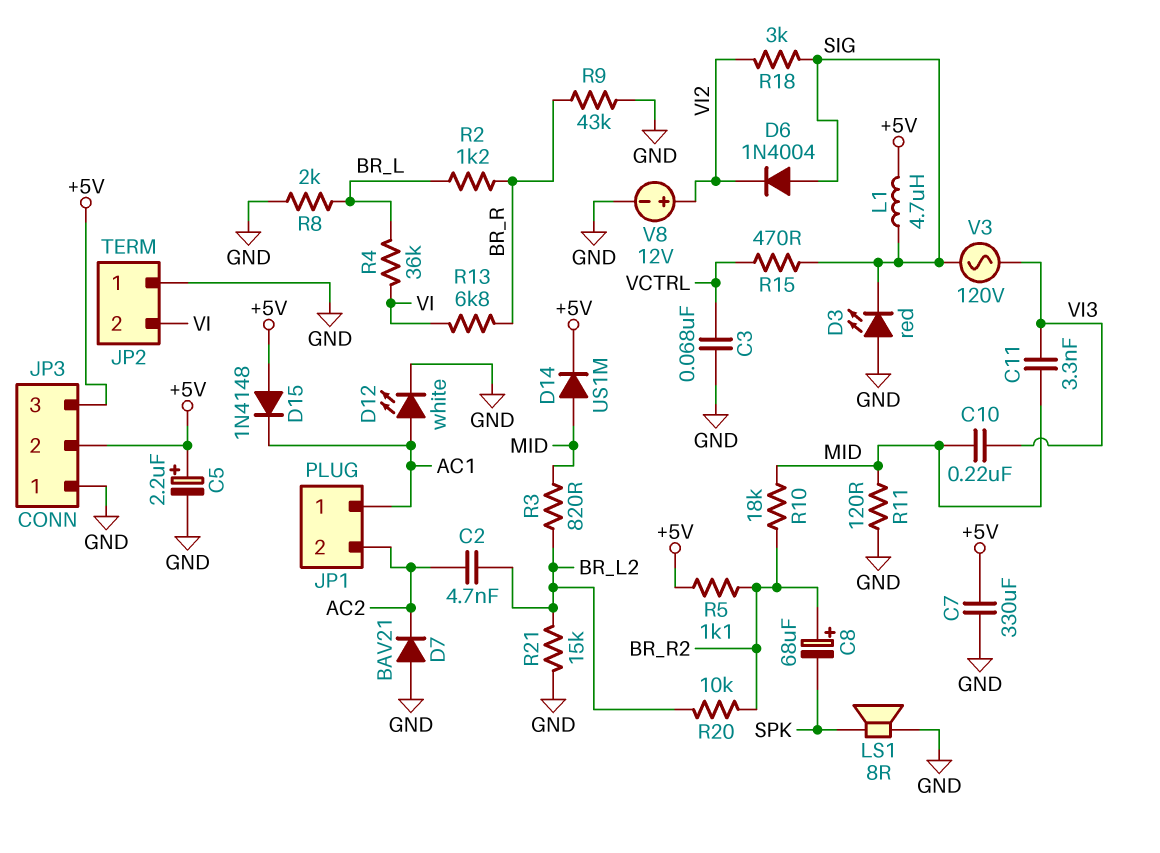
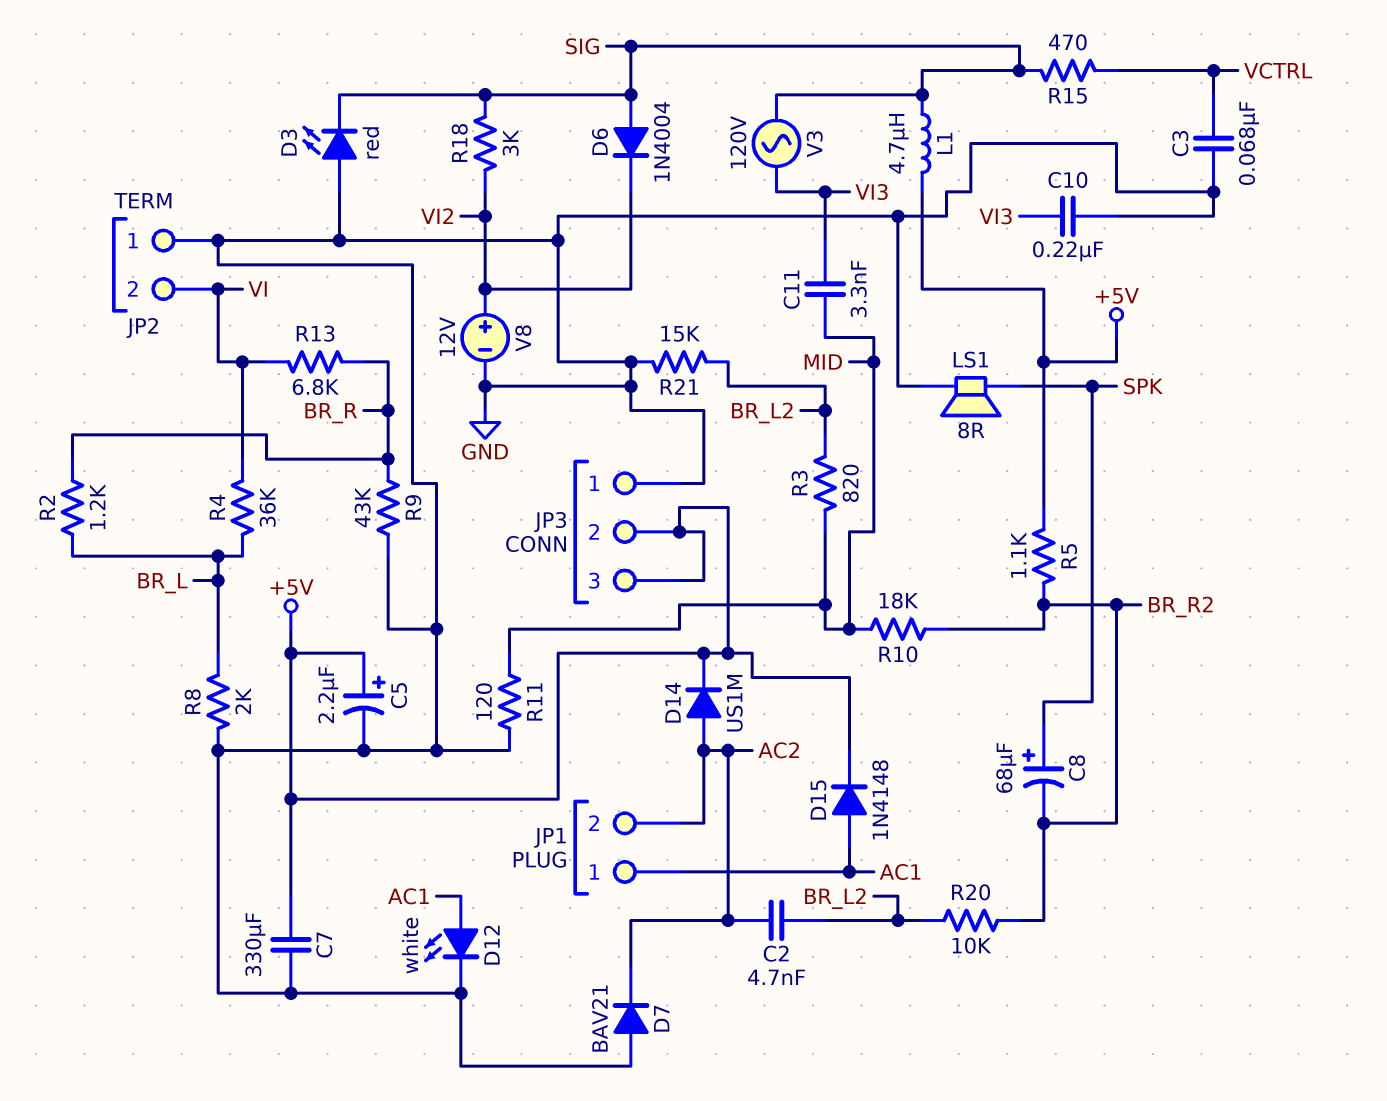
C8: 68uF (plus BR_R2, minus SPK) -> 68uF (plus SPK, minus BR_R2)
C10: 220nF (MID, VI3) -> 220nF (GND, VI3)
D14: diode US1M (A MID, K +5V) -> diode US1M (A AC2, K +5V)
D15: diode 1N4148 (A +5V, K AC1) -> diode 1N4148 (A AC1, K +5V)

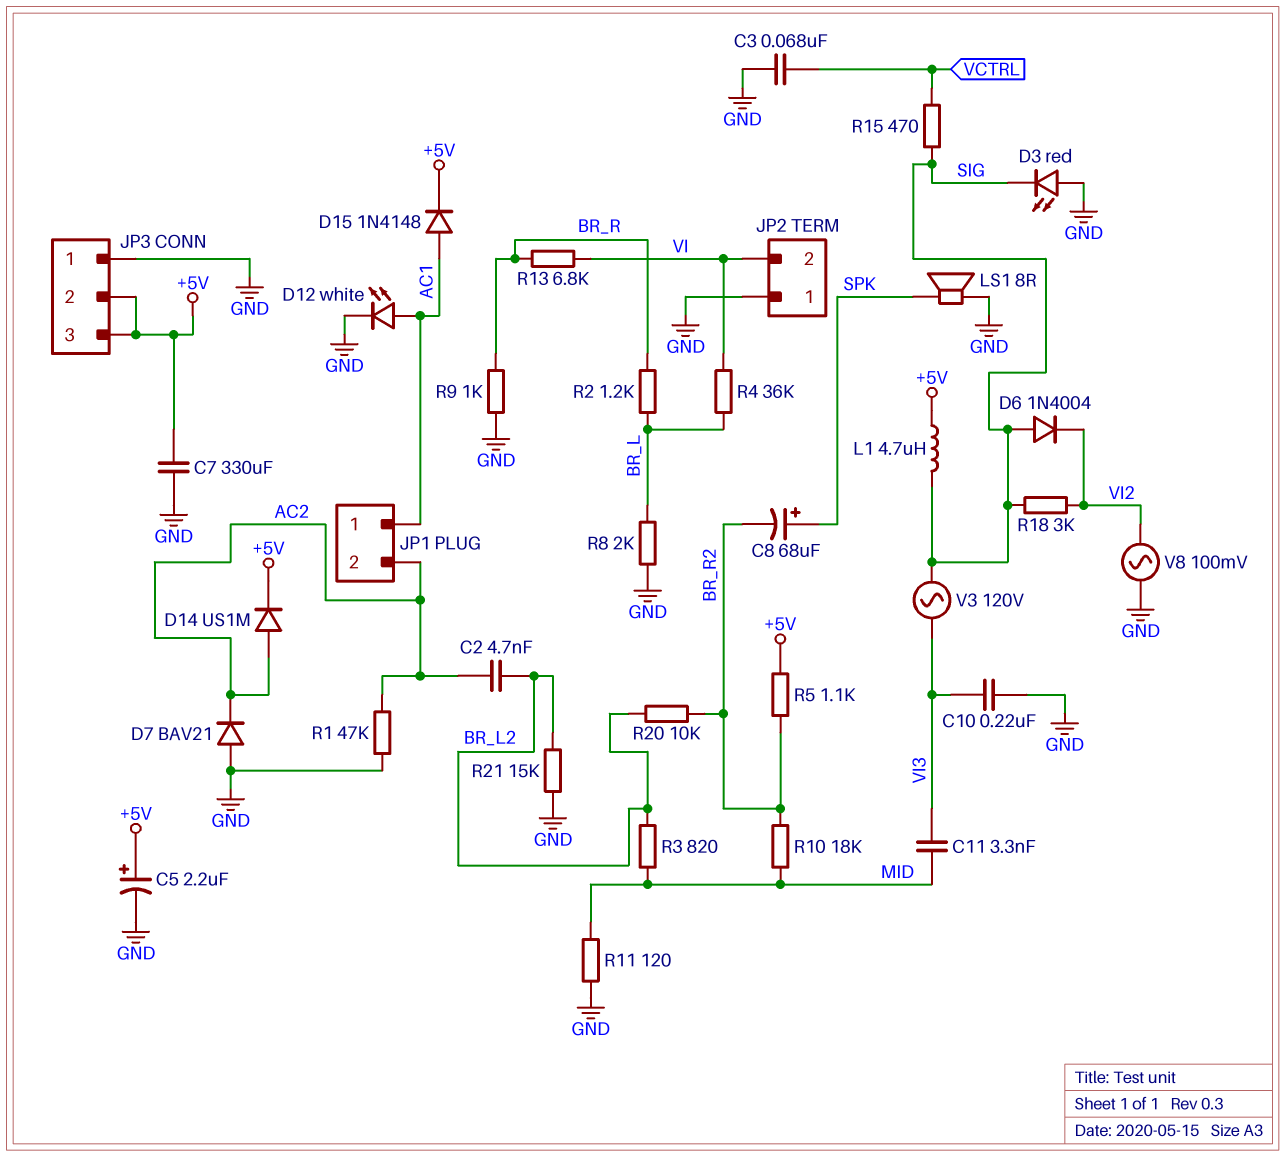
R1: none -> 47k (AC2, GND)
R9: 43k (BR_R, GND) -> 1k (BR_R, GND)
V8: 12V (plus VI2, minus GND) -> AC 100mV (GND, VI2)

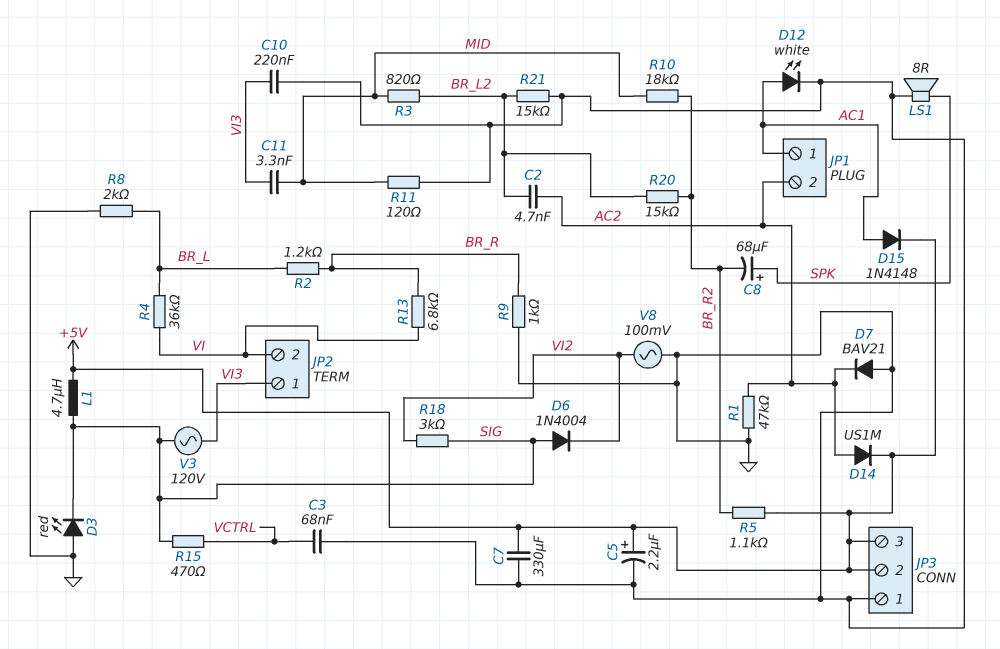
JP2 pin 1: GND -> VI3
R20: 10k (BR_L2, BR_R2) -> 15k (BR_L2, BR_R2)

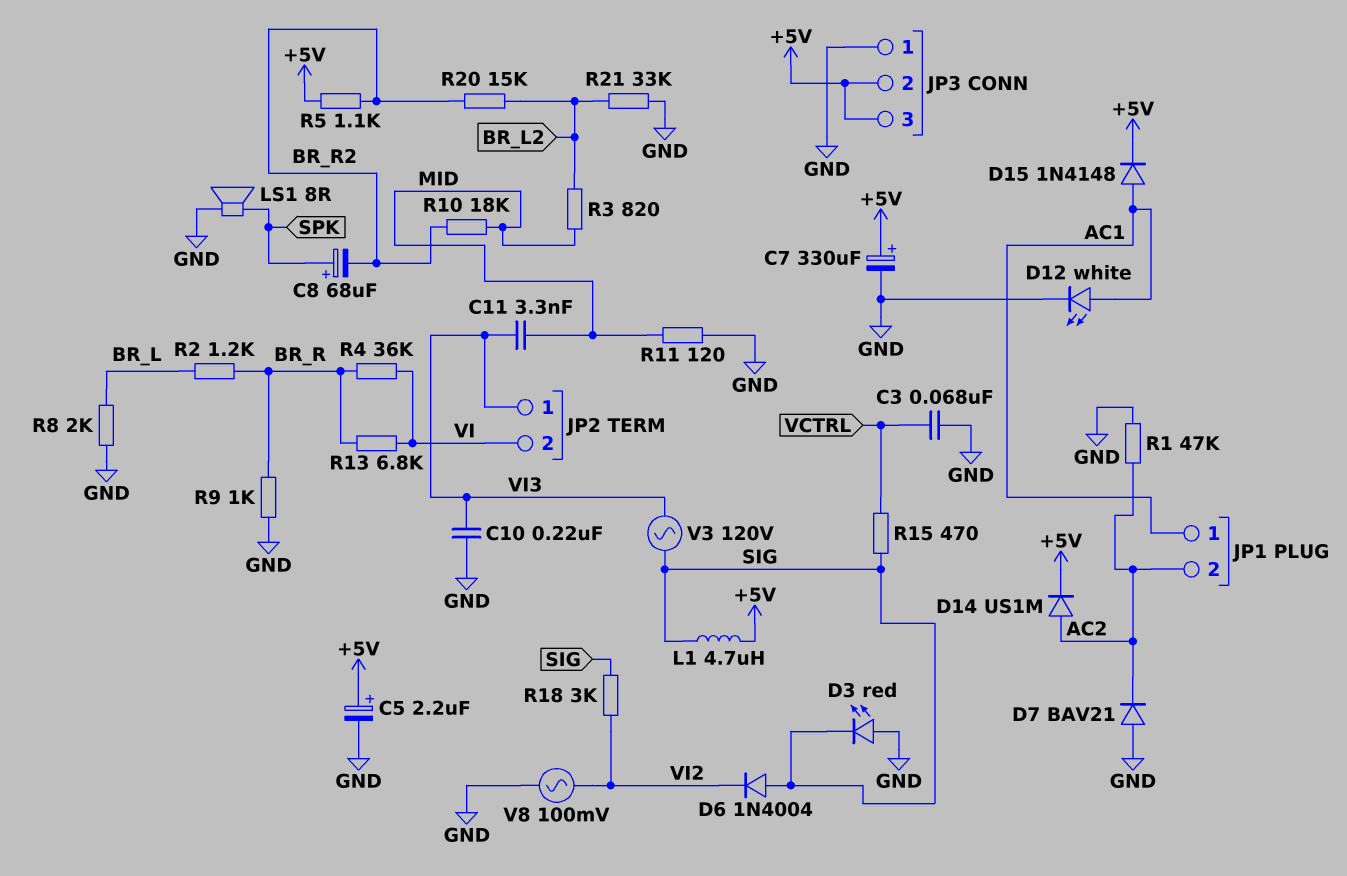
C2: 4.7nF (AC2, BR_L2) -> none
C7: 330uF (+5V, GND) -> 330uF (plus +5V, minus GND)
R4: 36k (BR_L, VI) -> 36k (BR_R, VI)
R21: 15k (BR_L2, GND) -> 33k (BR_L2, GND)

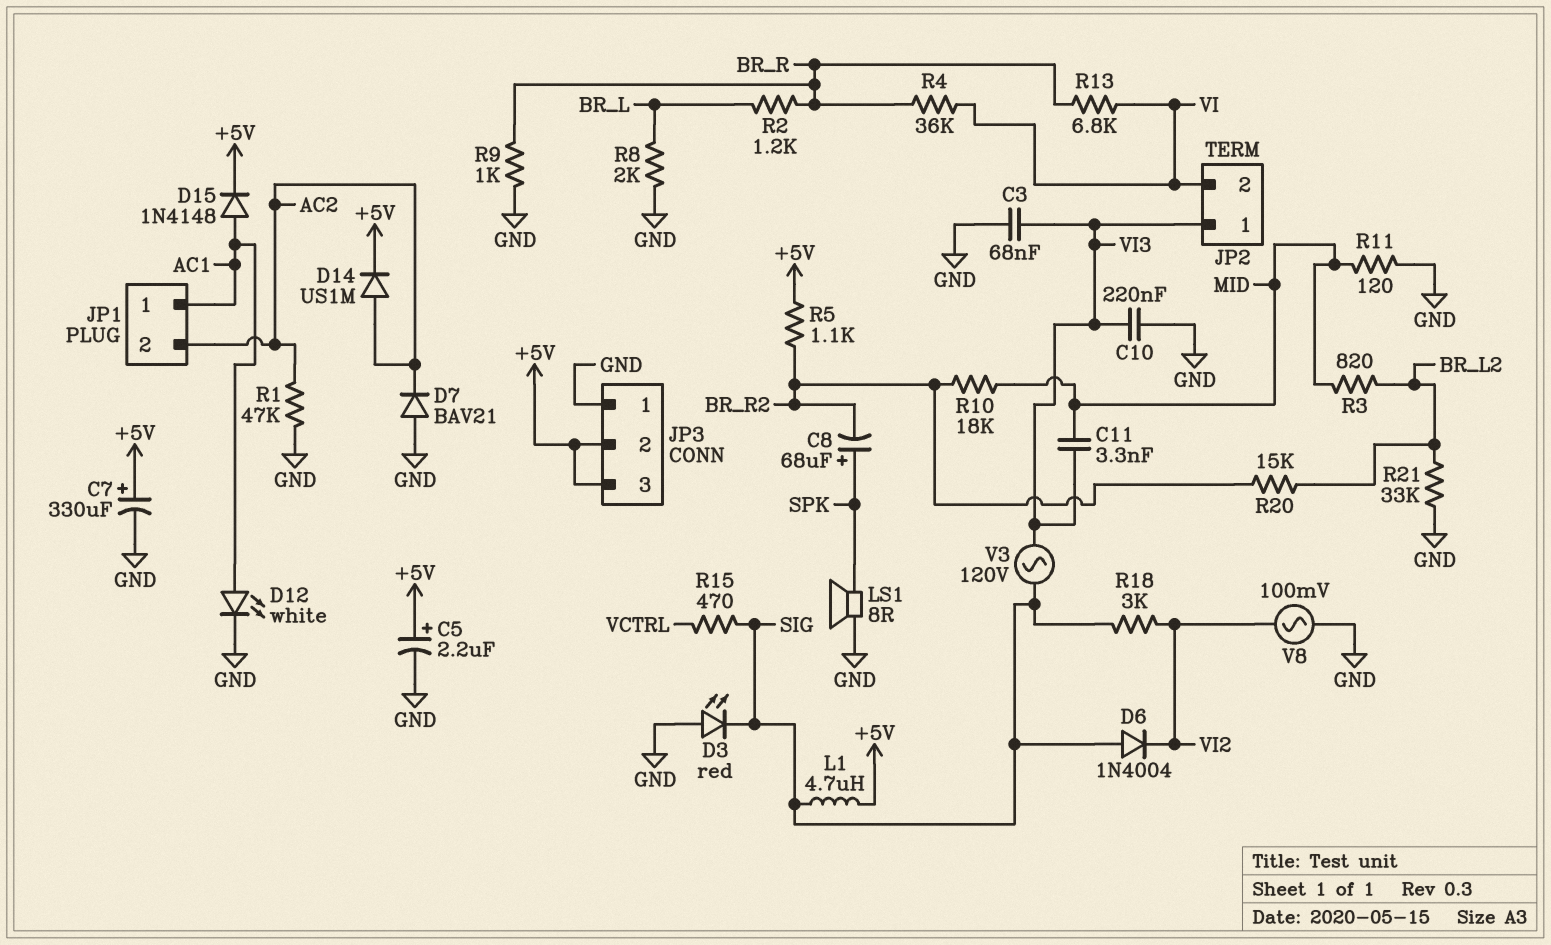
C3: 68nF (GND, VCTRL) -> 68nF (GND, VI3)

